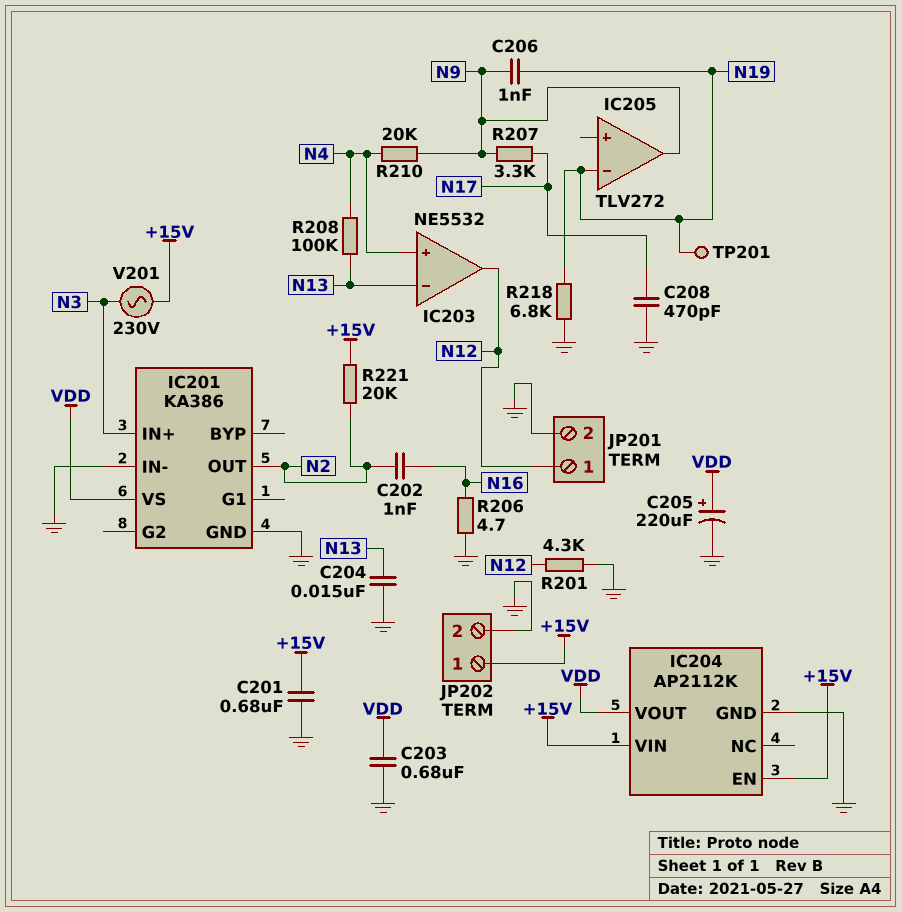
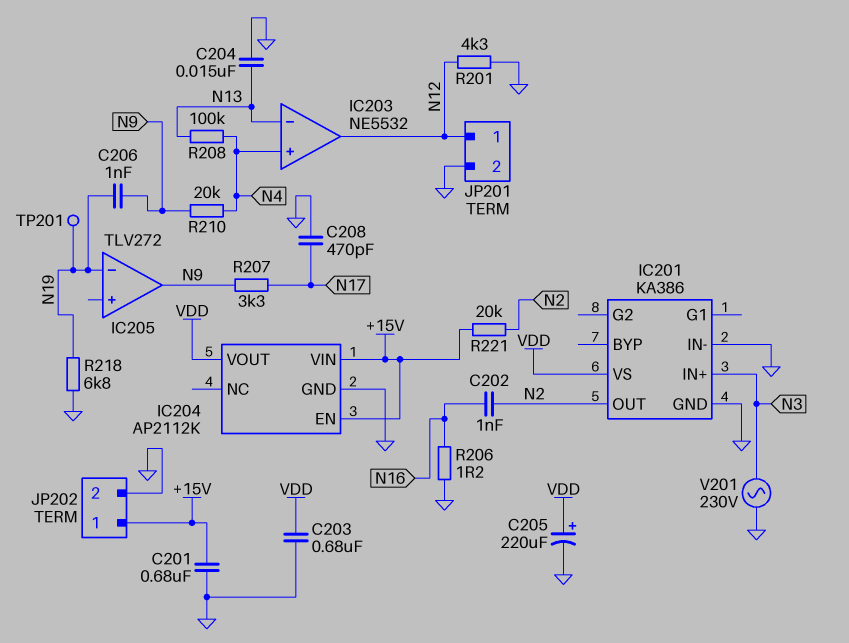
R206: 4.7 (GND, N16) -> 1.2 (GND, N16)
V201: AC 230V (+15V, N3) -> AC 230V (GND, N3)

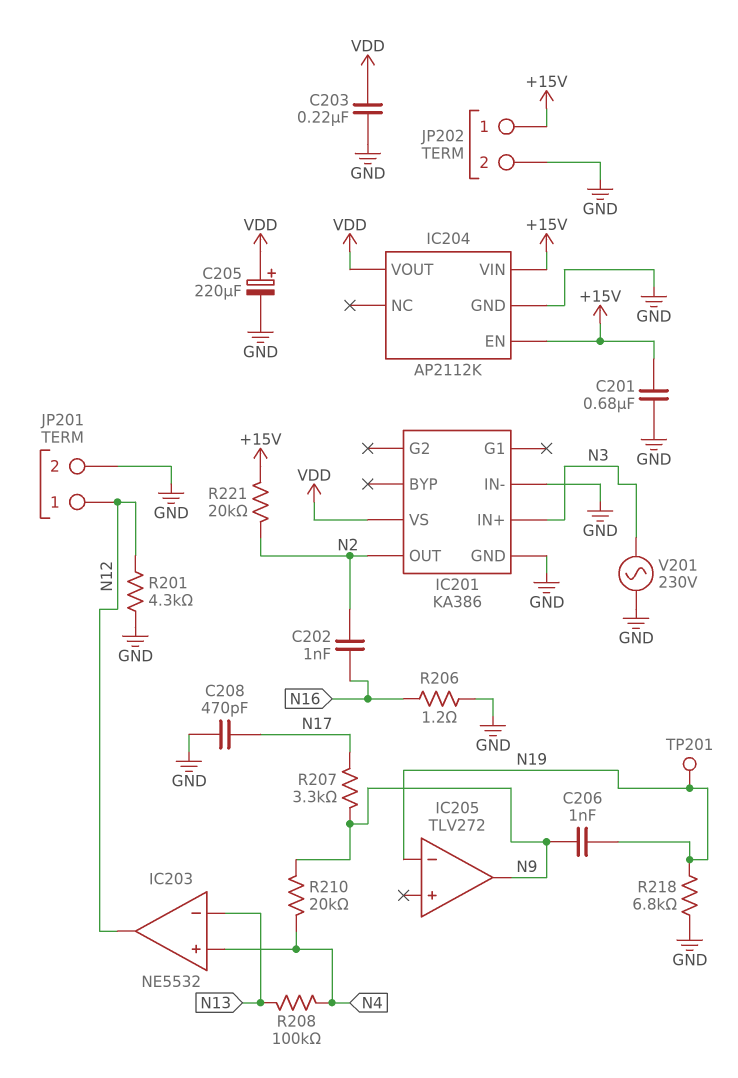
C203: 680nF (GND, VDD) -> 220nF (GND, VDD)
C204: 15nF (GND, N13) -> none

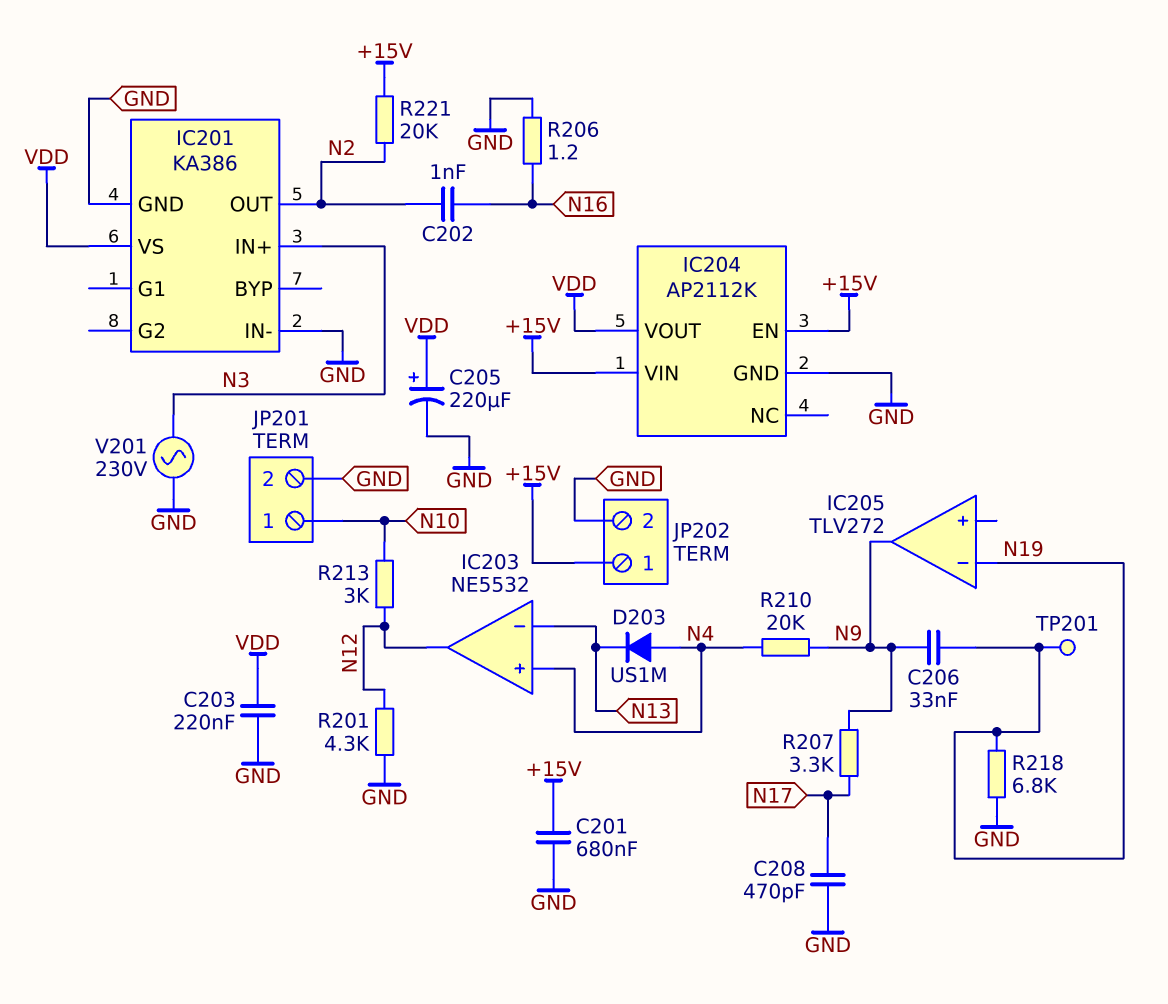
C206: 1nF (N9, N19) -> 33nF (N9, N19)
D203: none -> diode US1M (A N4, K N13)
JP201 pin 1: N12 -> N10
R208: 100k (N4, N13) -> none
R213: none -> 3k (N10, N12)

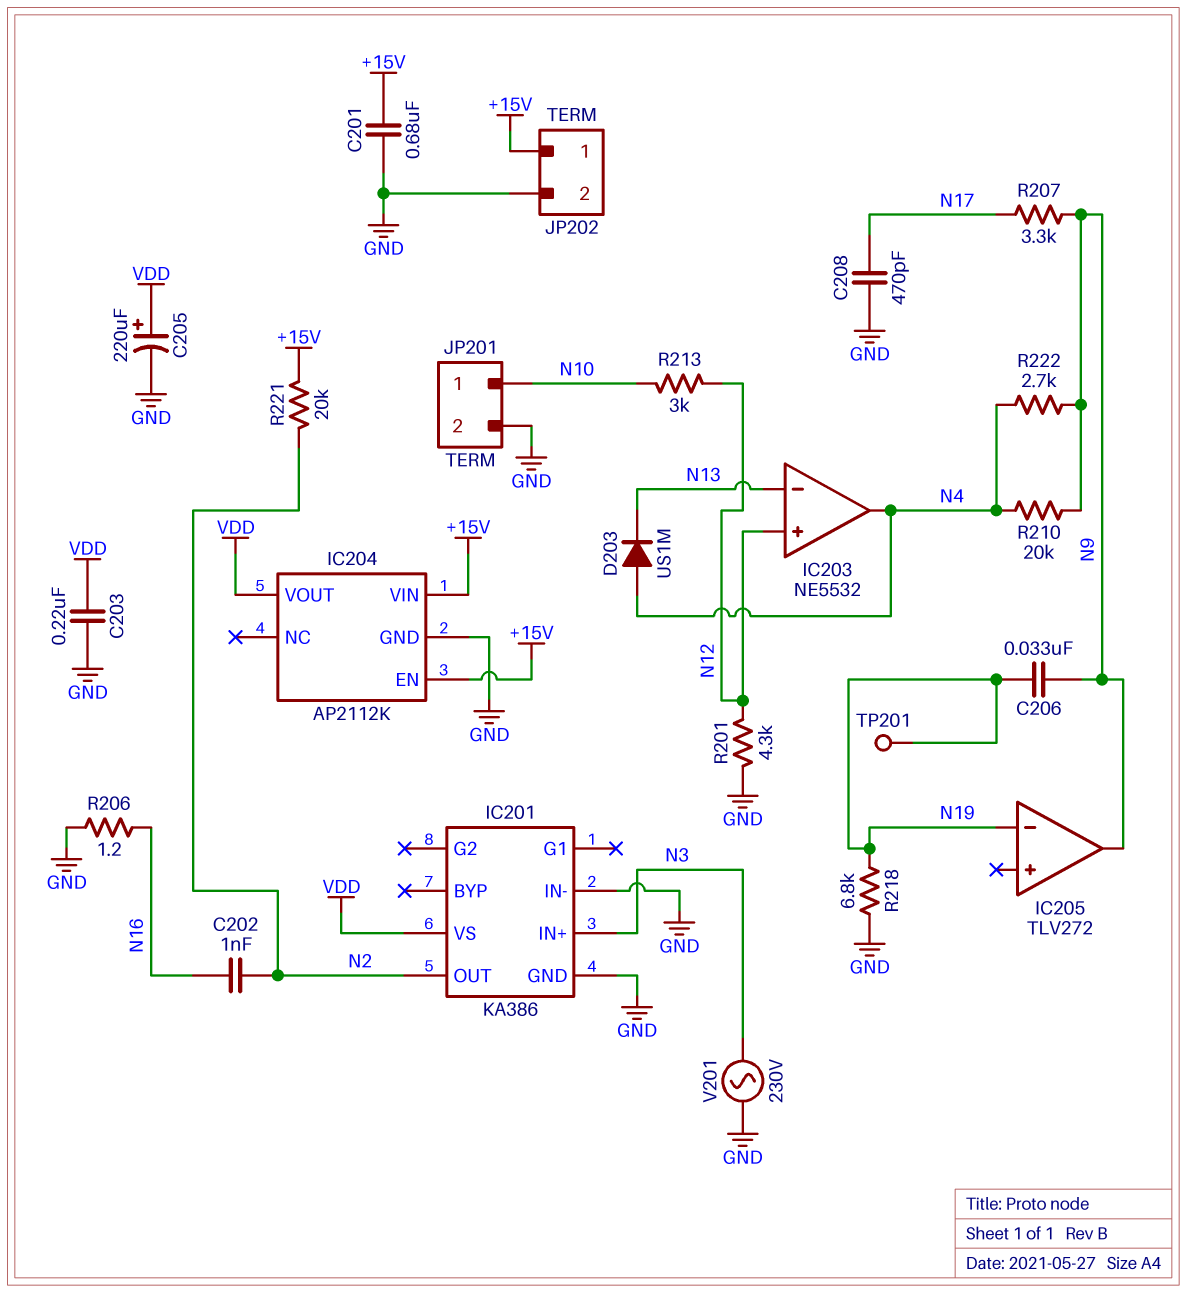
IC203 pin in+: N4 -> N12
IC203 pin out: N12 -> N4
R222: none -> 2.7k (N4, N9)

